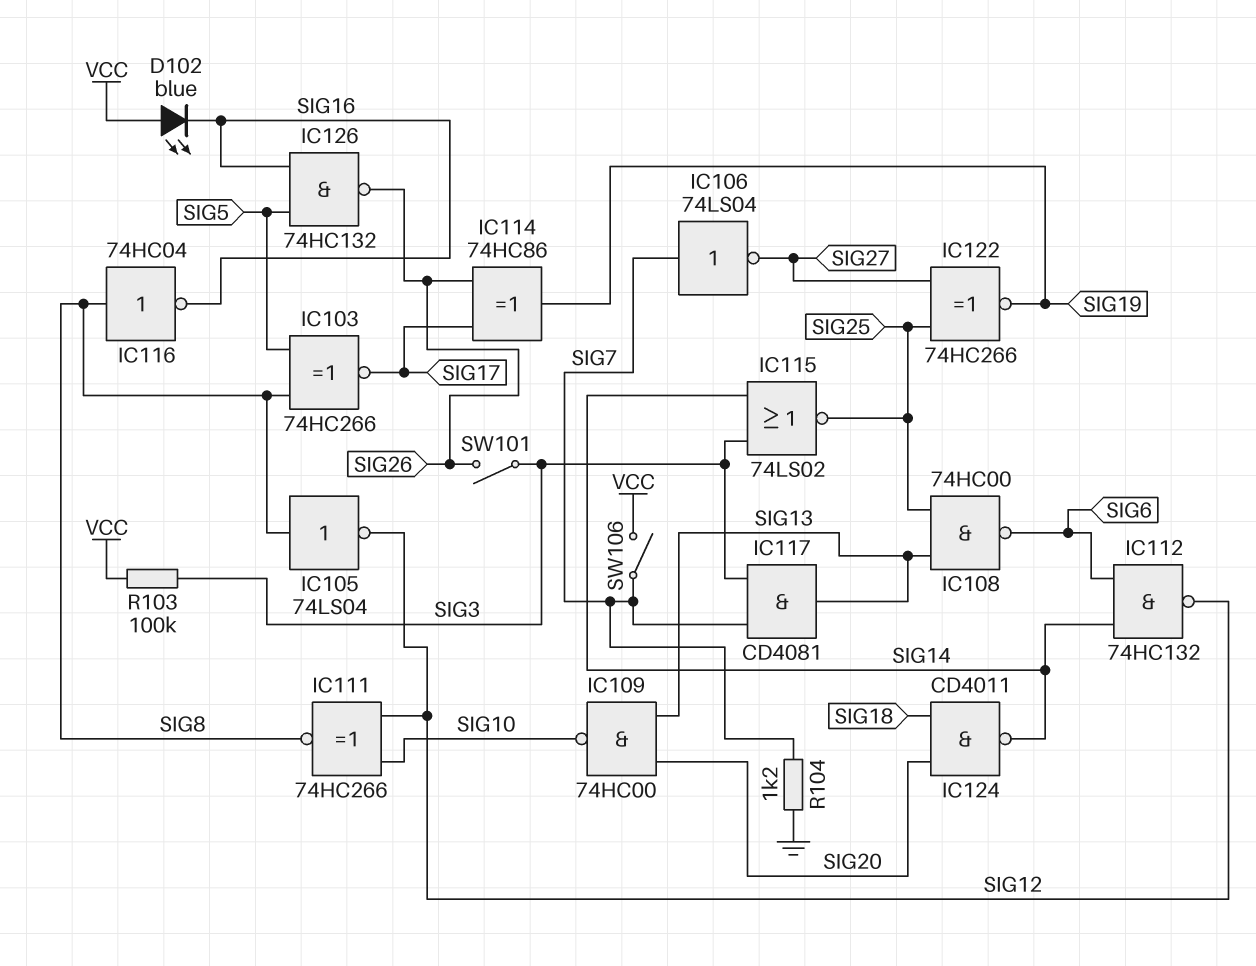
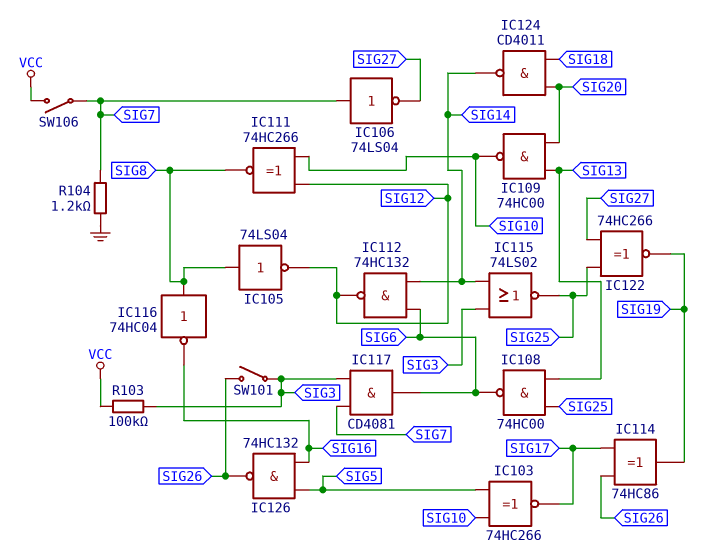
D102: LED blue (A VCC, K SIG16) -> none
IC103: XNOR 74HC266 (in SIG5, in SIG8, out SIG17) -> XNOR 74HC266 (in SIG5, in SIG10, out SIG17)
IC117: AND CD4081 (in SIG3, in SIG7, out SIG13) -> AND CD4081 (in SIG3, in SIG7, out SIG6)

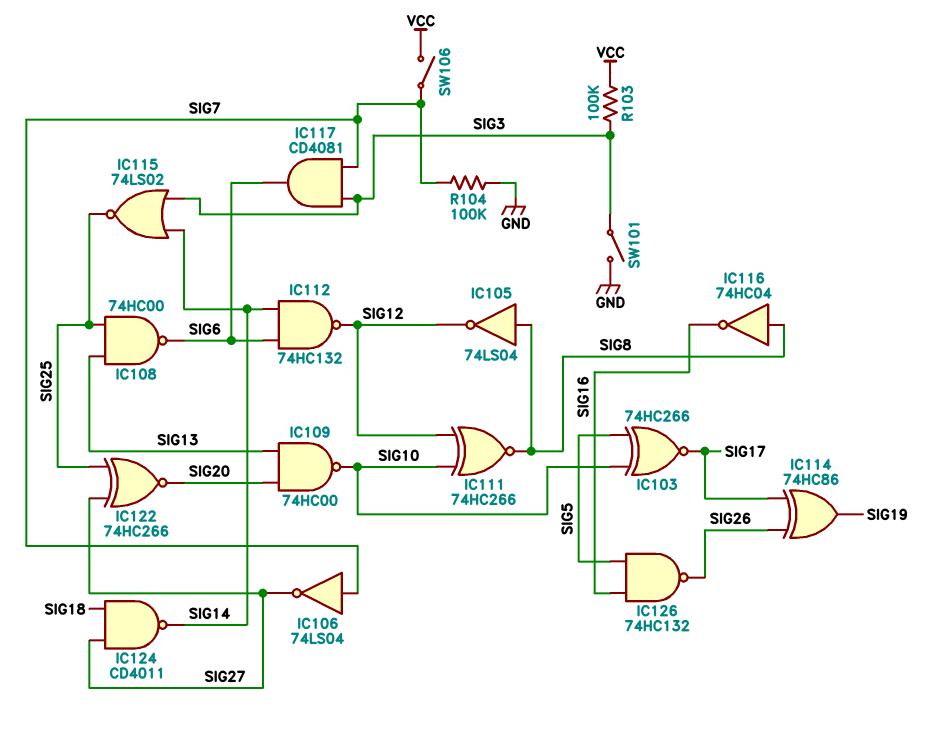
IC122: XNOR 74HC266 (in SIG25, in SIG27, out SIG19) -> XNOR 74HC266 (in SIG25, in SIG27, out SIG20)
IC124: NAND CD4011 (in SIG18, in SIG20, out SIG14) -> NAND CD4011 (in SIG18, in SIG27, out SIG14)
R104: 1.2k (GND, SIG7) -> 100k (GND, SIG7)
SW101: switch (SIG3, SIG26) -> switch (GND, SIG3)

